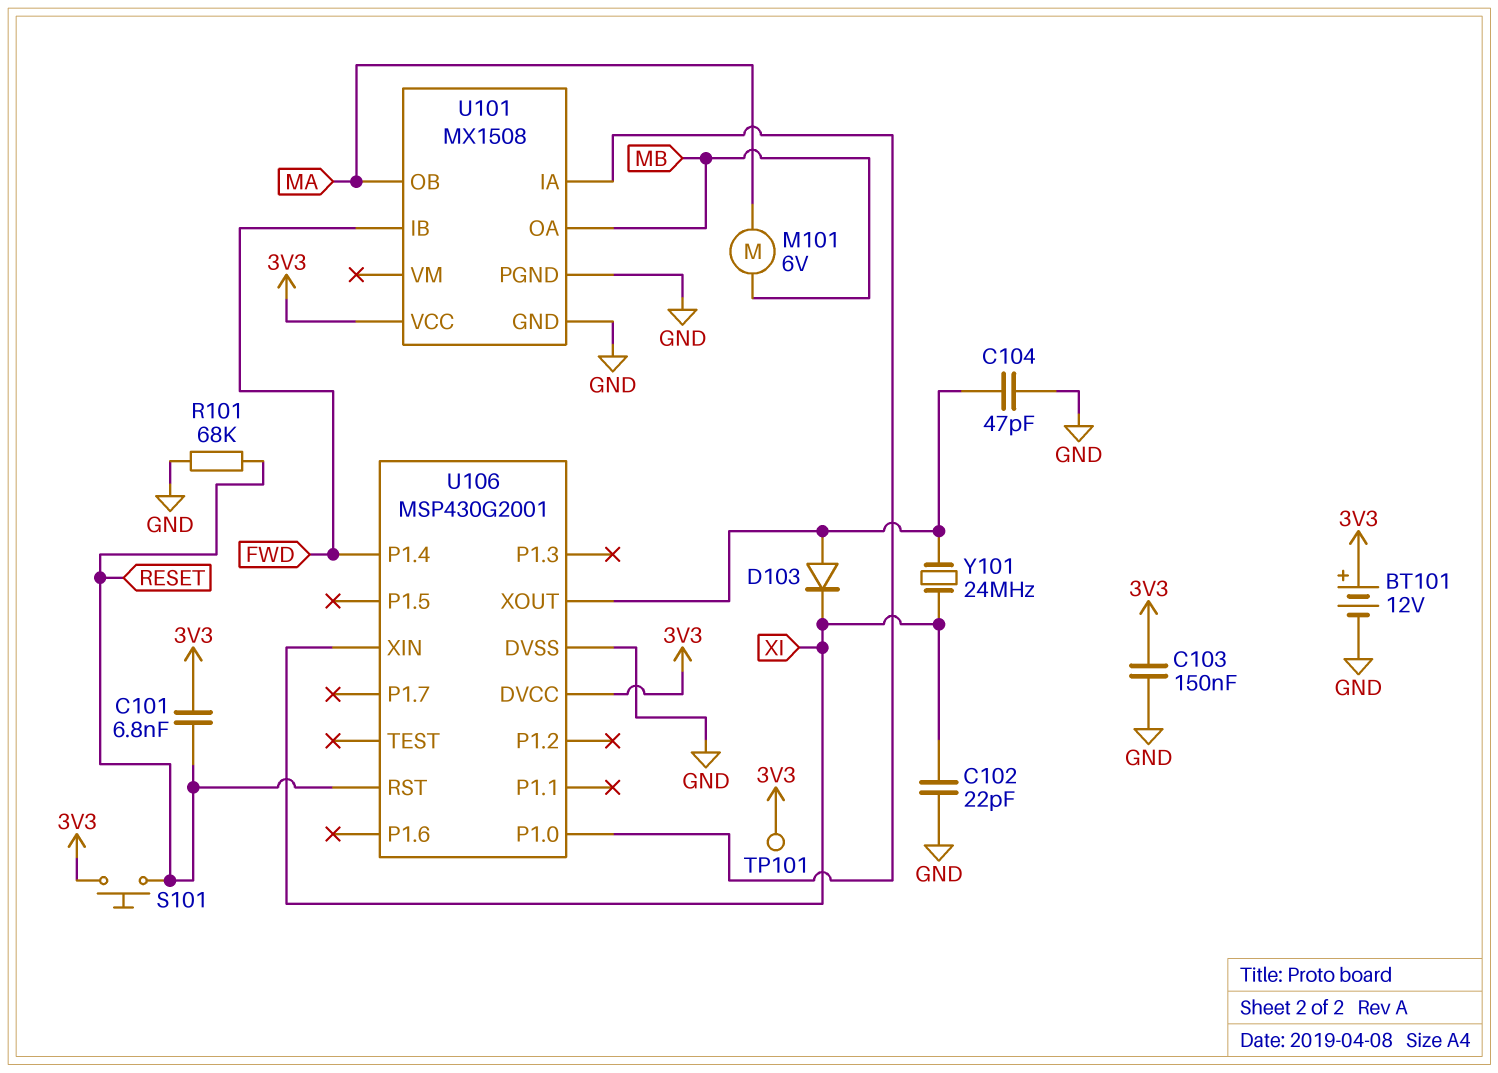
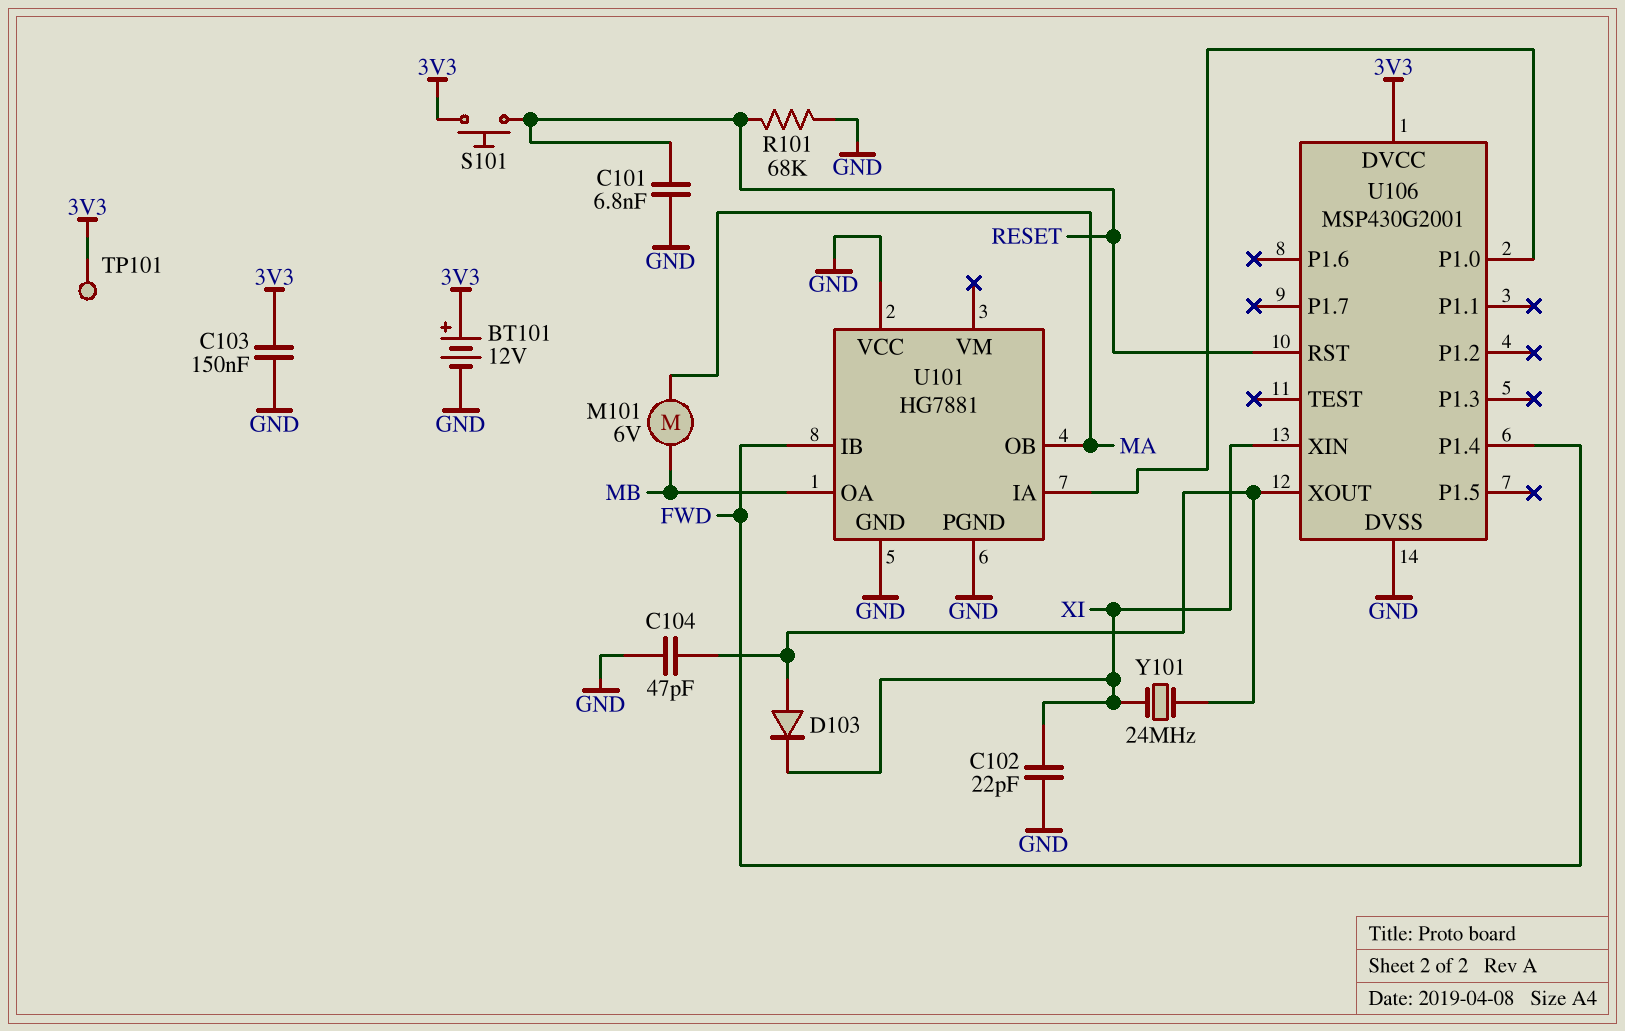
C101: 6.8nF (3V3, RESET) -> 6.8nF (GND, RESET)
U101: MX1508 -> HG7881
U101 pin VCC: 3V3 -> GND

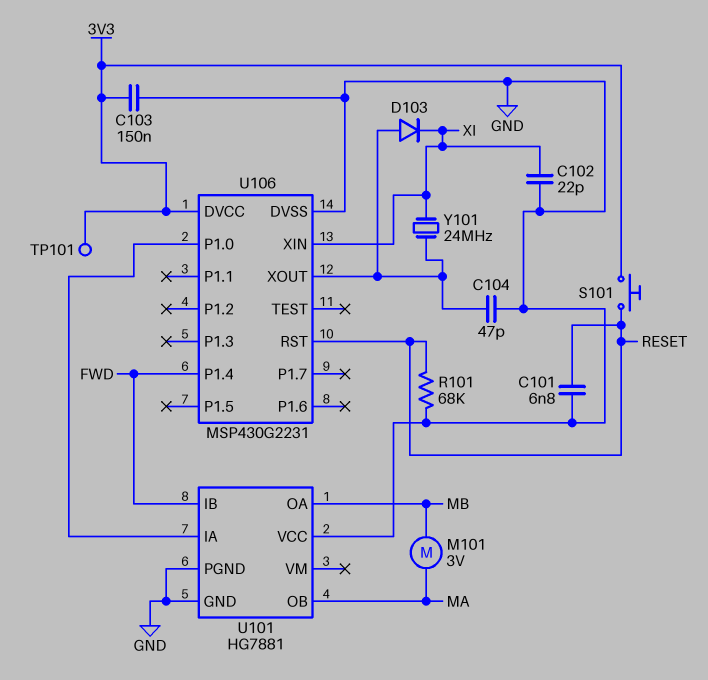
BT101: 12V (plus 3V3, minus GND) -> none
M101: motor 6V (MA, MB) -> motor 3V (MA, MB)
U106: MSP430G2001 -> MSP430G2231

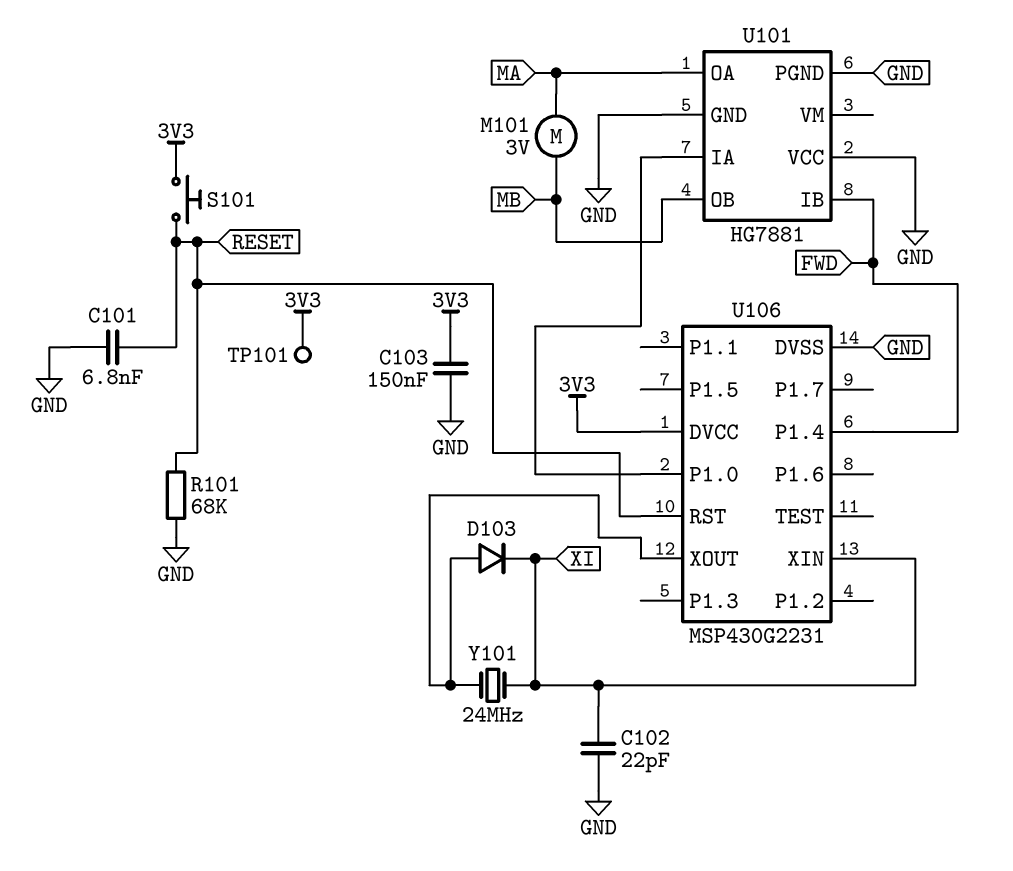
C104: 47pF (GND, U106/XOUT) -> none
U101 pin OA: MB -> MA
U101 pin OB: MA -> MB

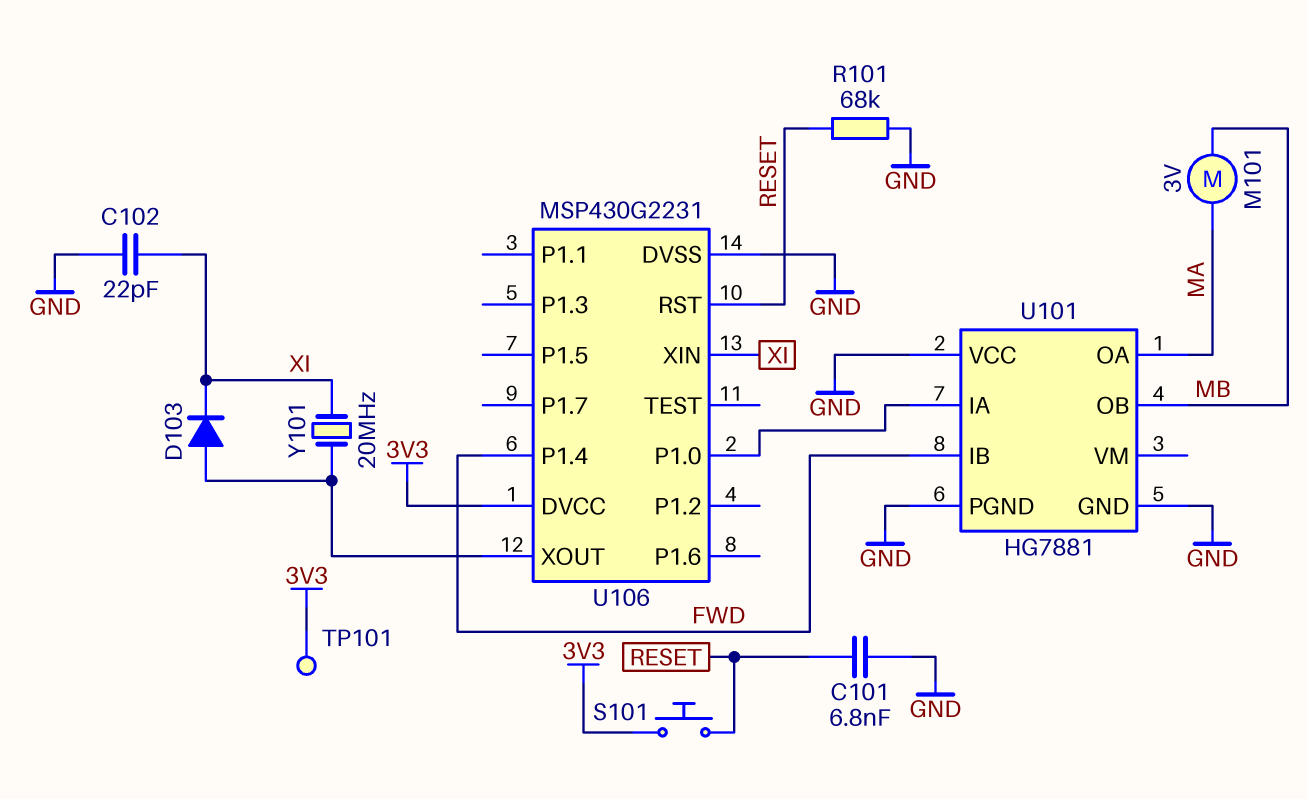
C103: 150nF (3V3, GND) -> none
Y101: 24MHz (U106/XOUT, XI) -> 20MHz (U106/XOUT, XI)

